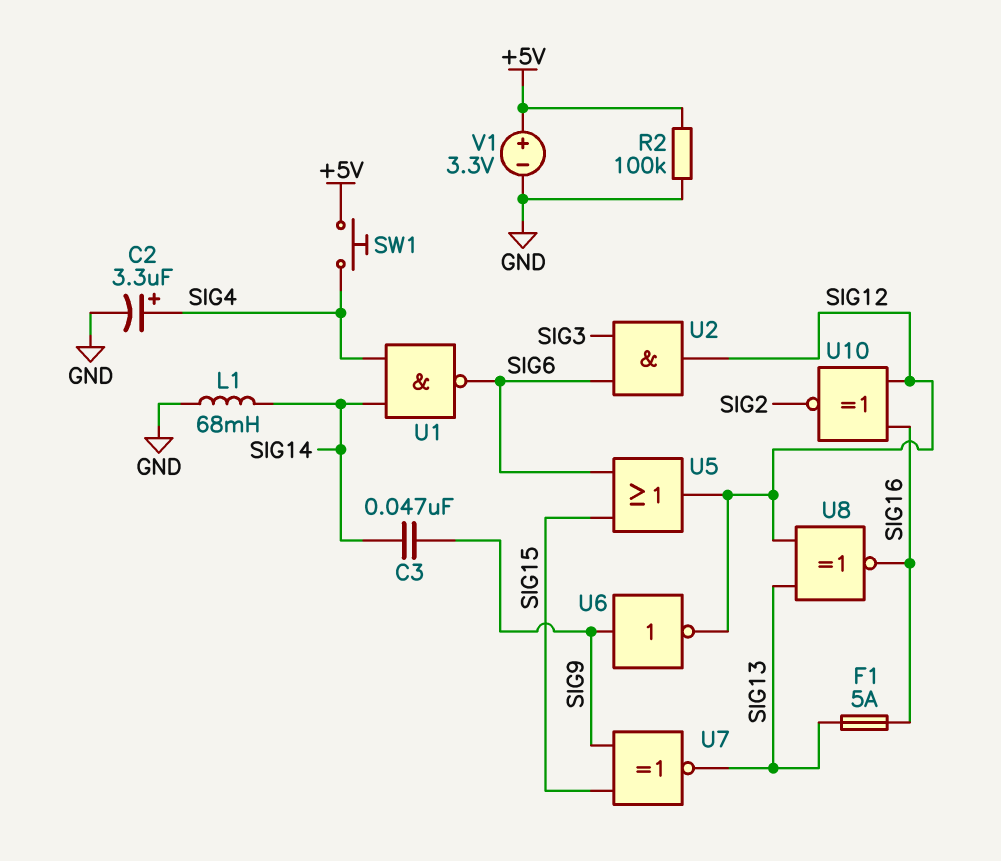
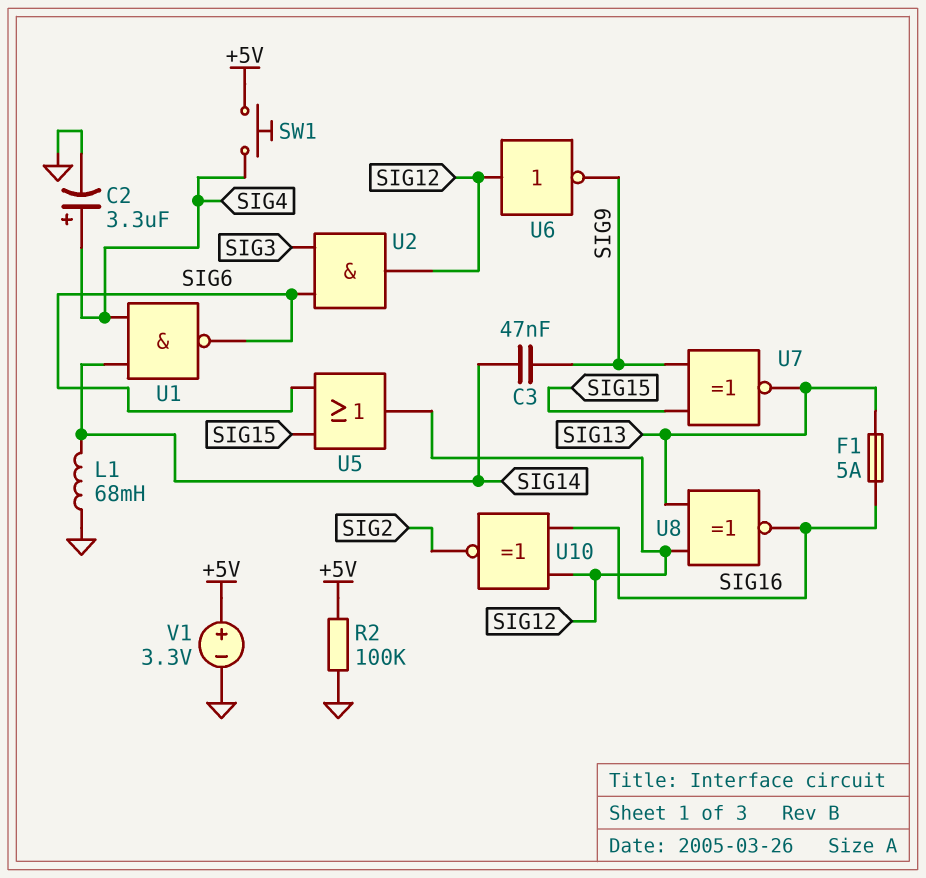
U6: NOT (in SIG9, out SIG12) -> NOT (in SIG12, out SIG9)

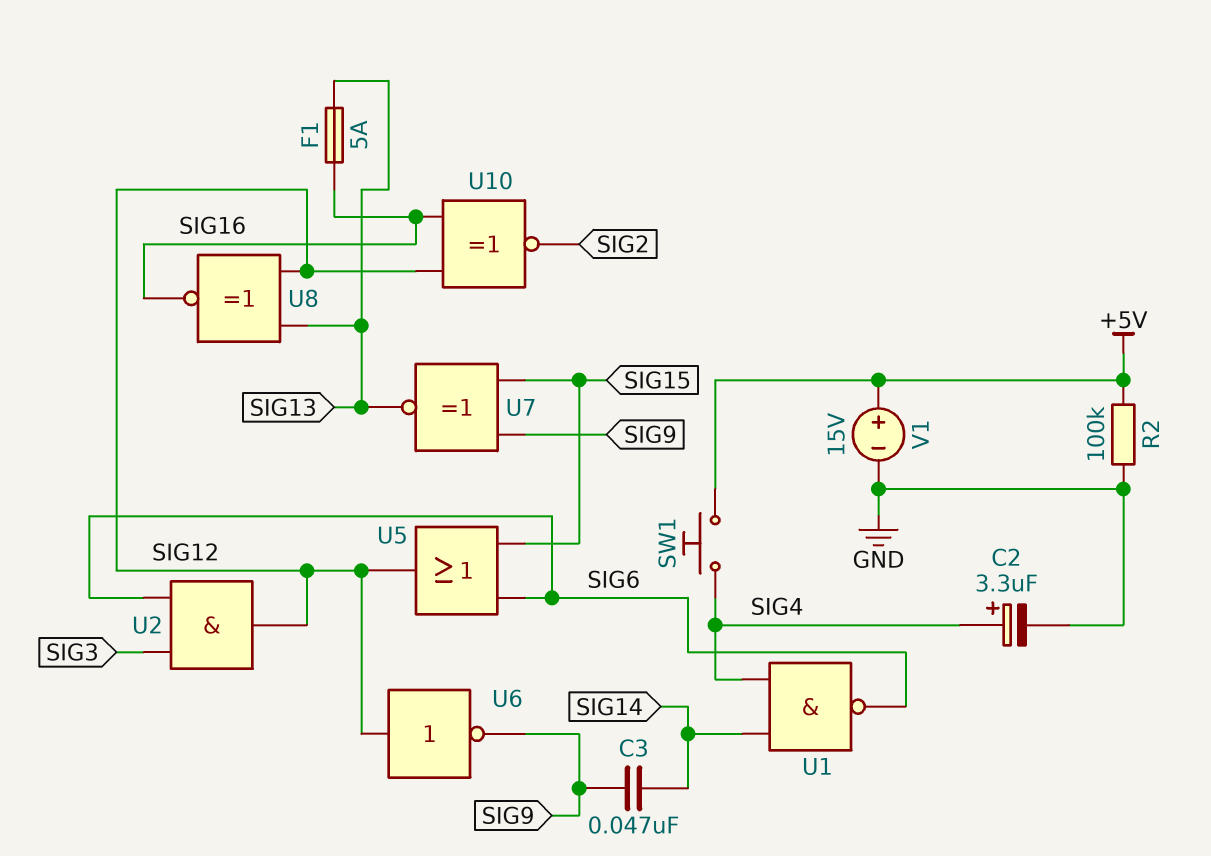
L1: 68mH (GND, SIG14) -> none
V1: 3.3V (plus +5V, minus GND) -> 15V (plus +5V, minus GND)

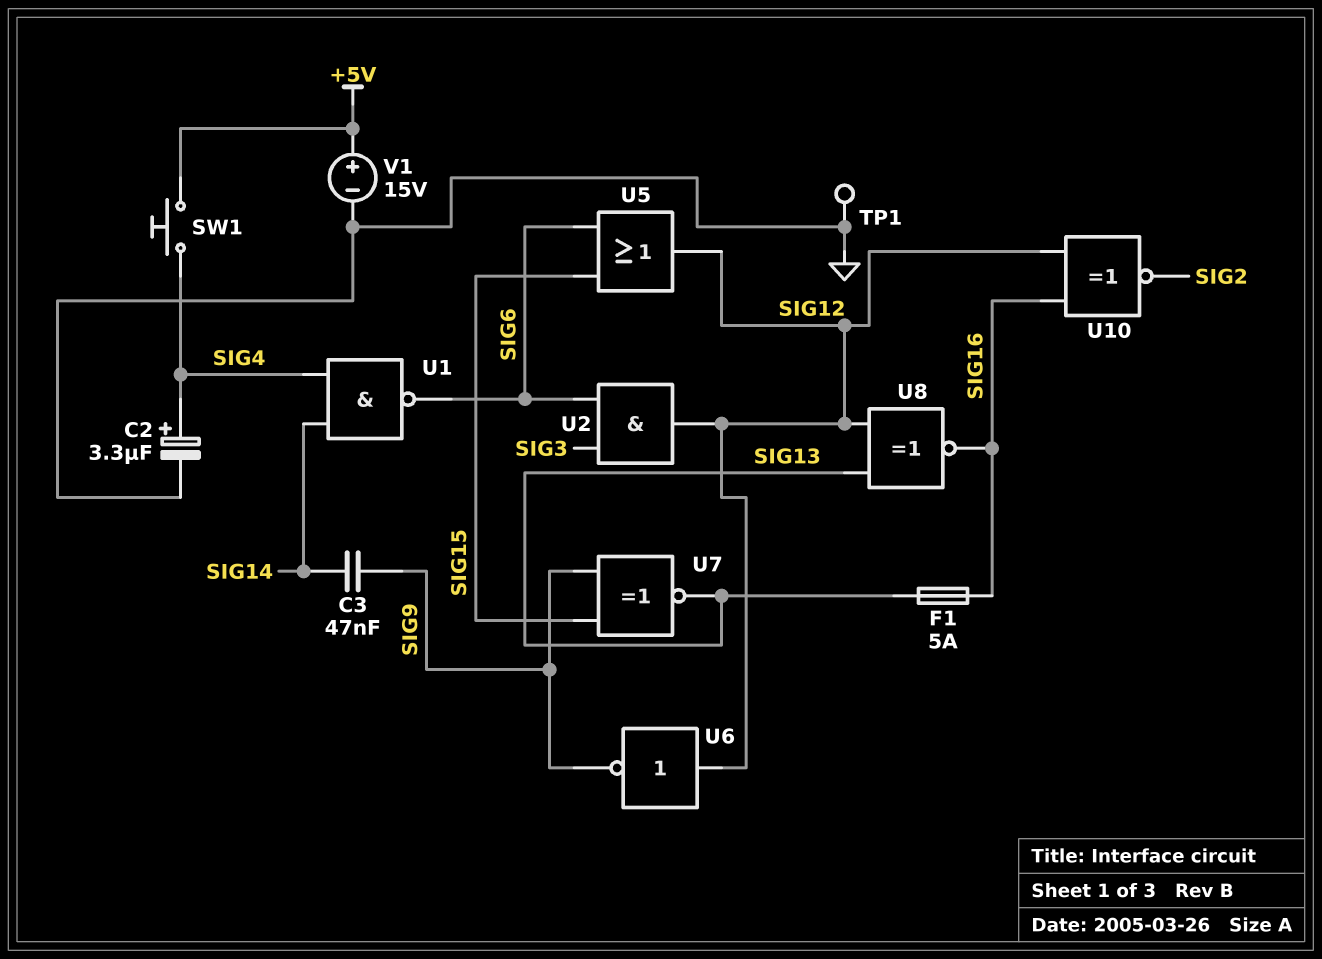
R2: 100k (+5V, GND) -> none
TP1: none -> test point (GND)

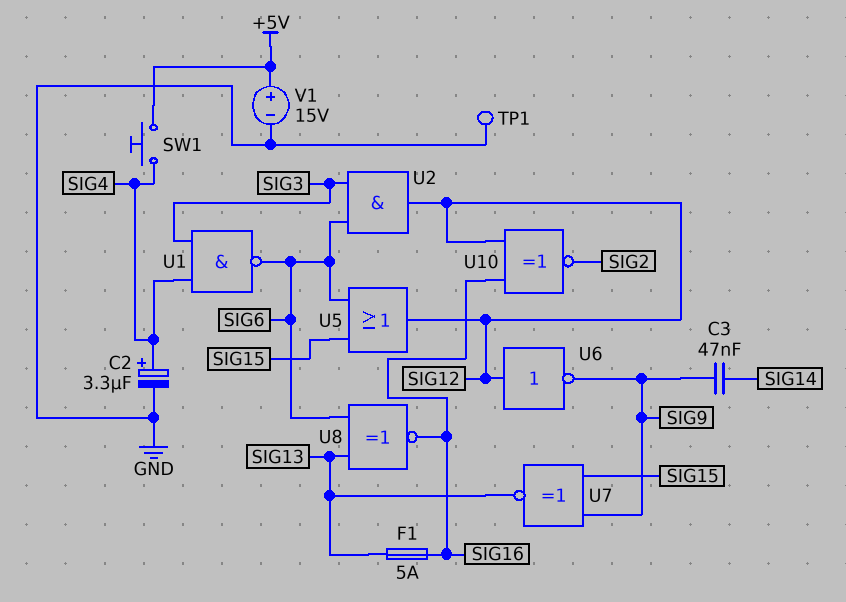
U1: NAND (in SIG4, in SIG14, out SIG6) -> NAND (in SIG3, in SIG4, out SIG6)
U8: XNOR (in SIG12, in SIG13, out SIG16) -> XNOR (in SIG6, in SIG13, out SIG16)

